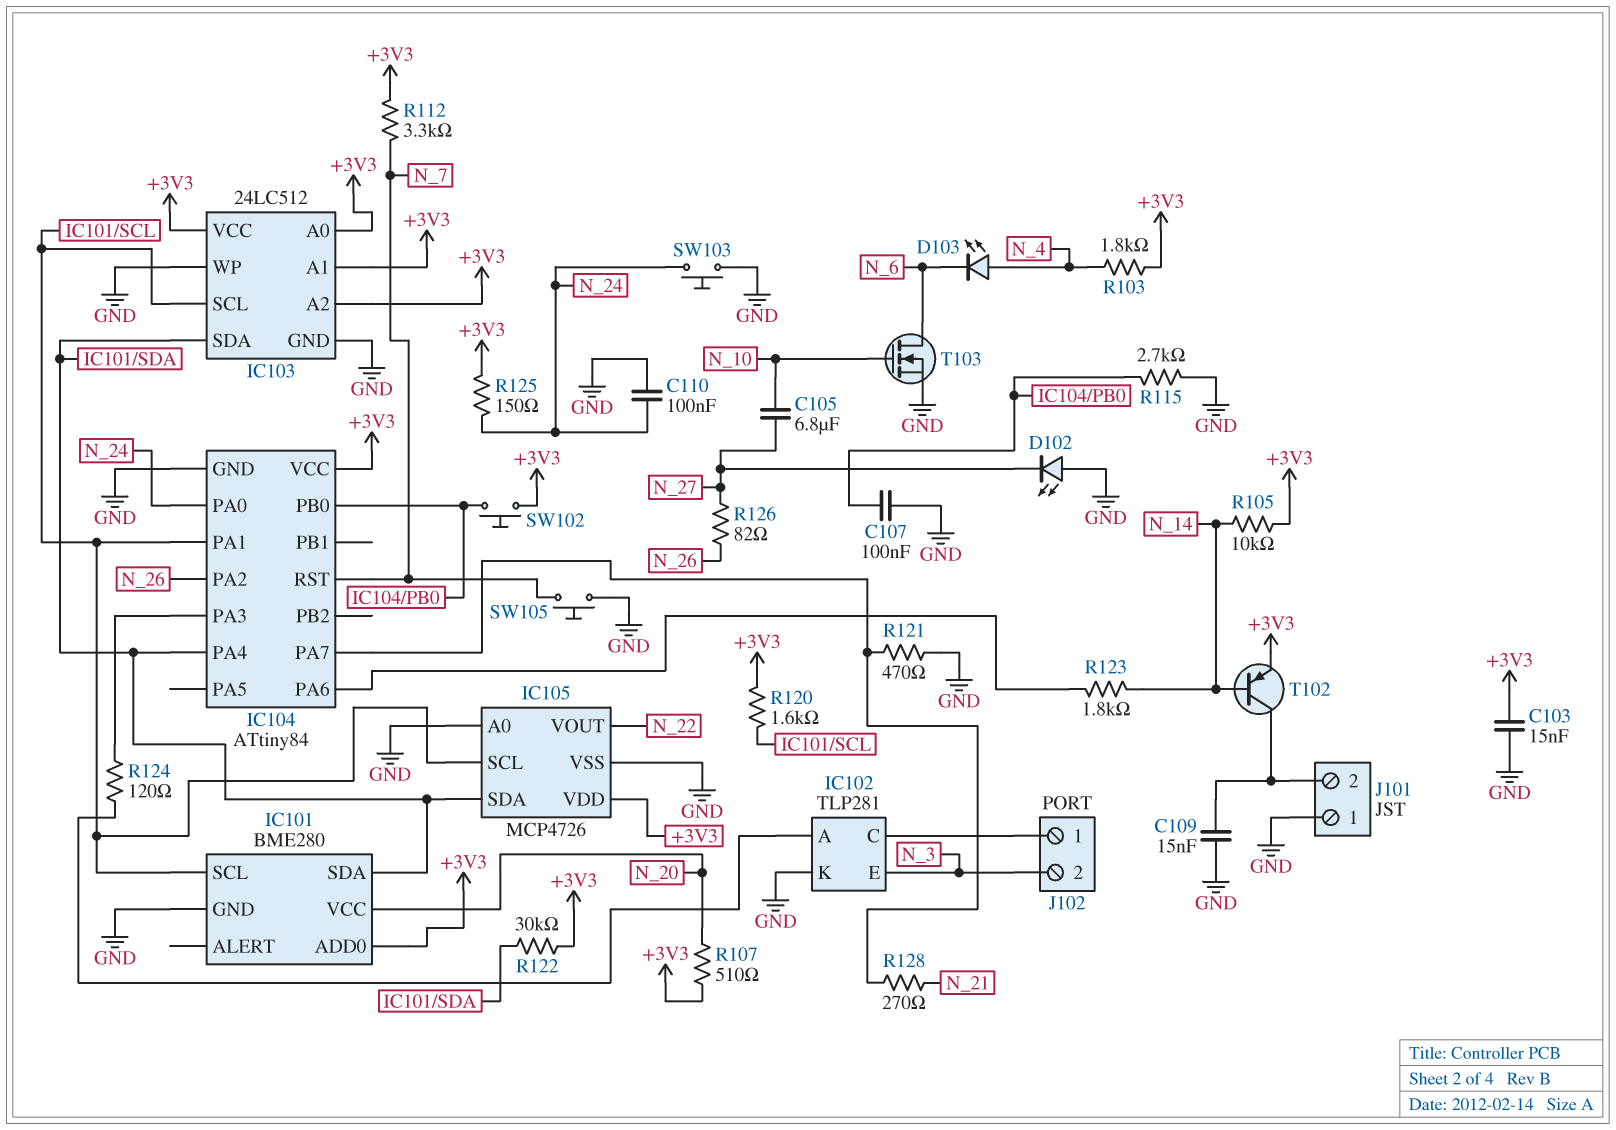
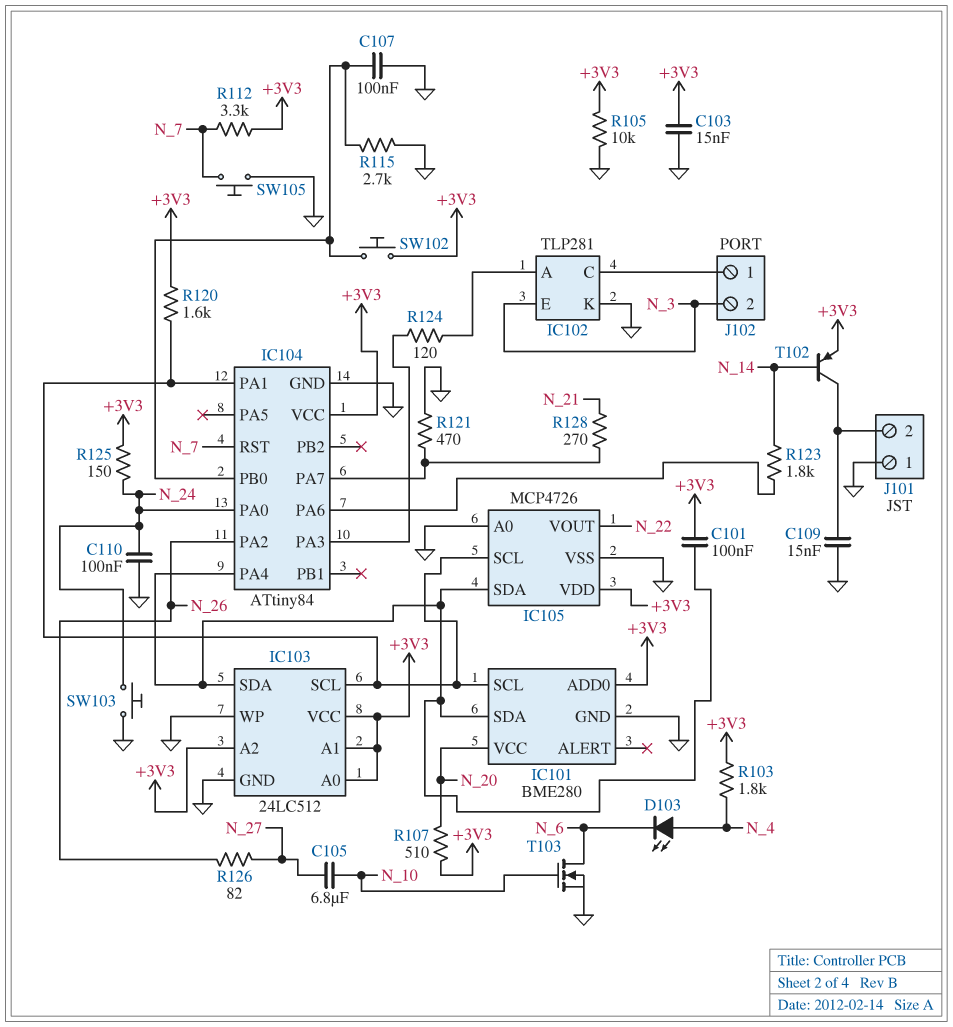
C101: none -> 100nF (+3V3, IC101/SDA)
D102: LED (A GND, K N_27) -> none
R105: 10k (+3V3, N_14) -> 10k (+3V3, GND)
R122: 30k (+3V3, IC101/SDA) -> none

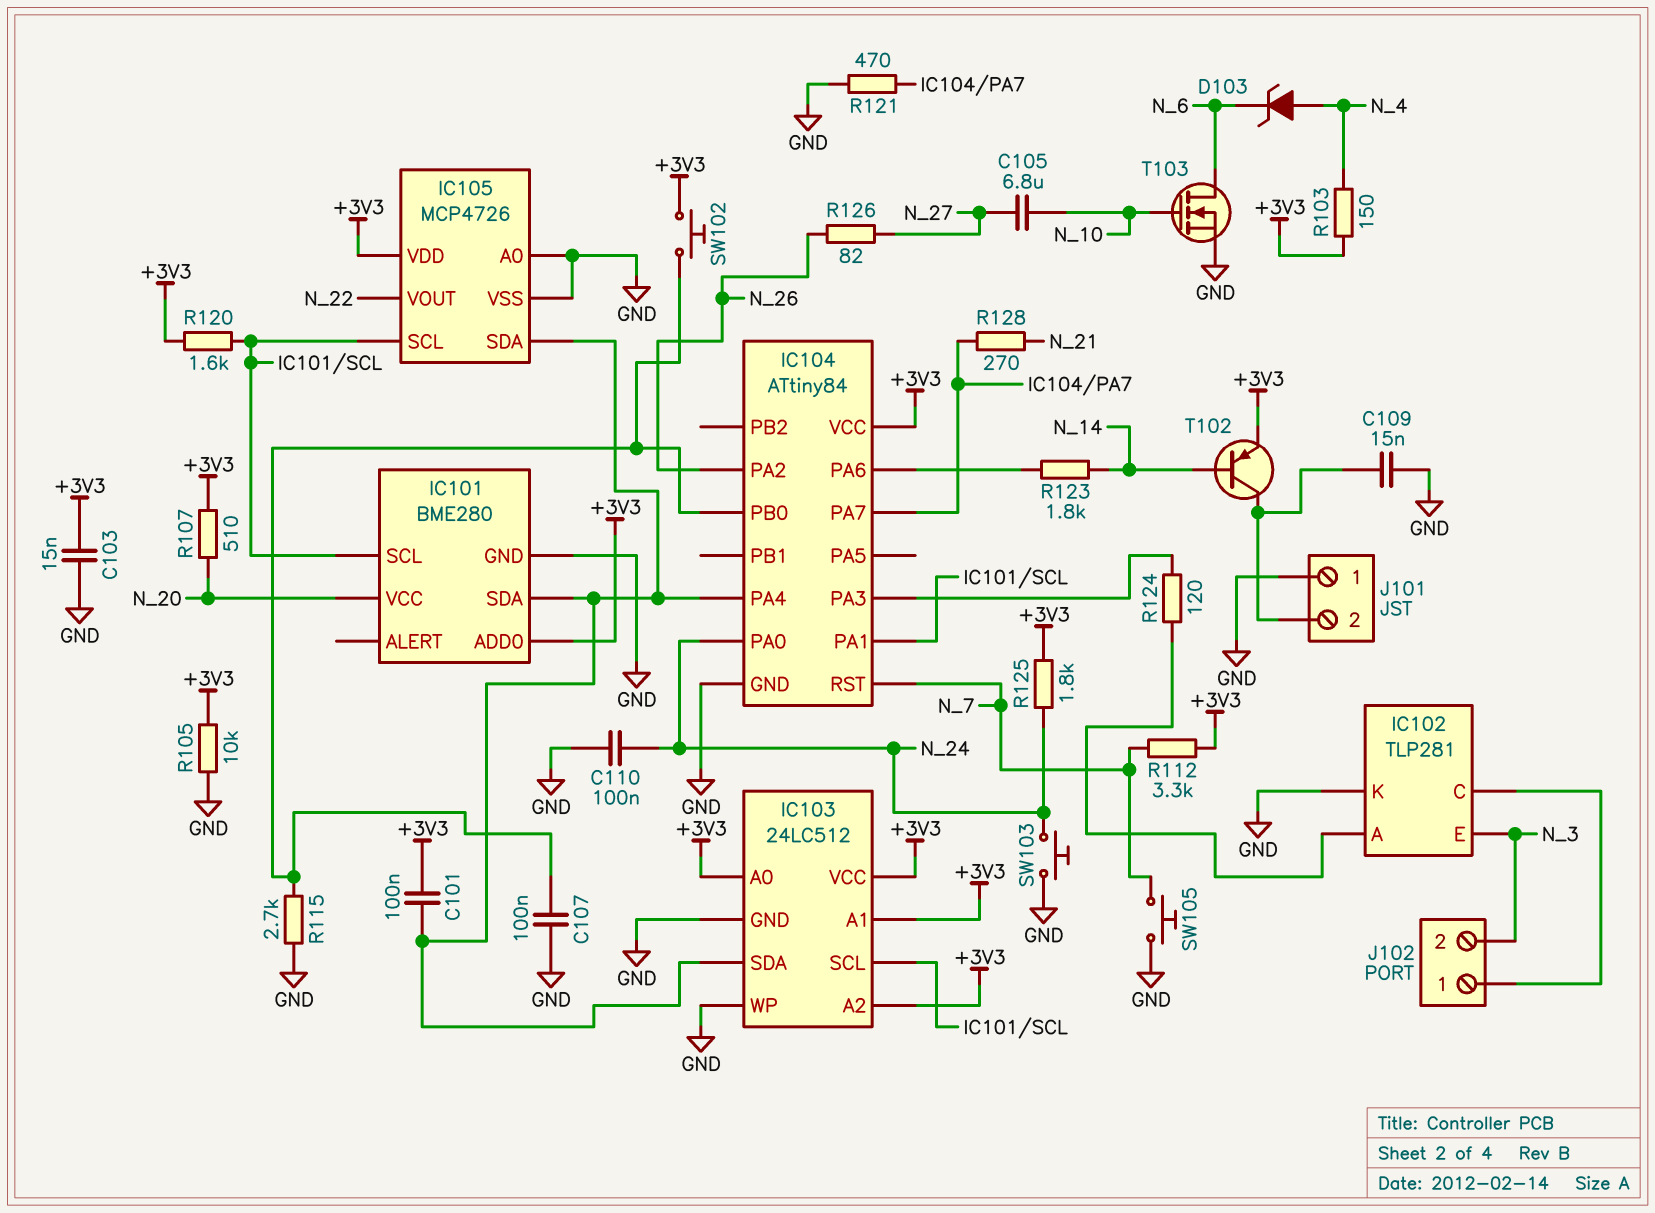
D103: LED (A N_4, K N_6) -> zener (A N_4, K N_6)
R103: 1.8k (+3V3, N_4) -> 150 (+3V3, N_4)
R125: 150 (+3V3, N_24) -> 1.8k (+3V3, N_24)

